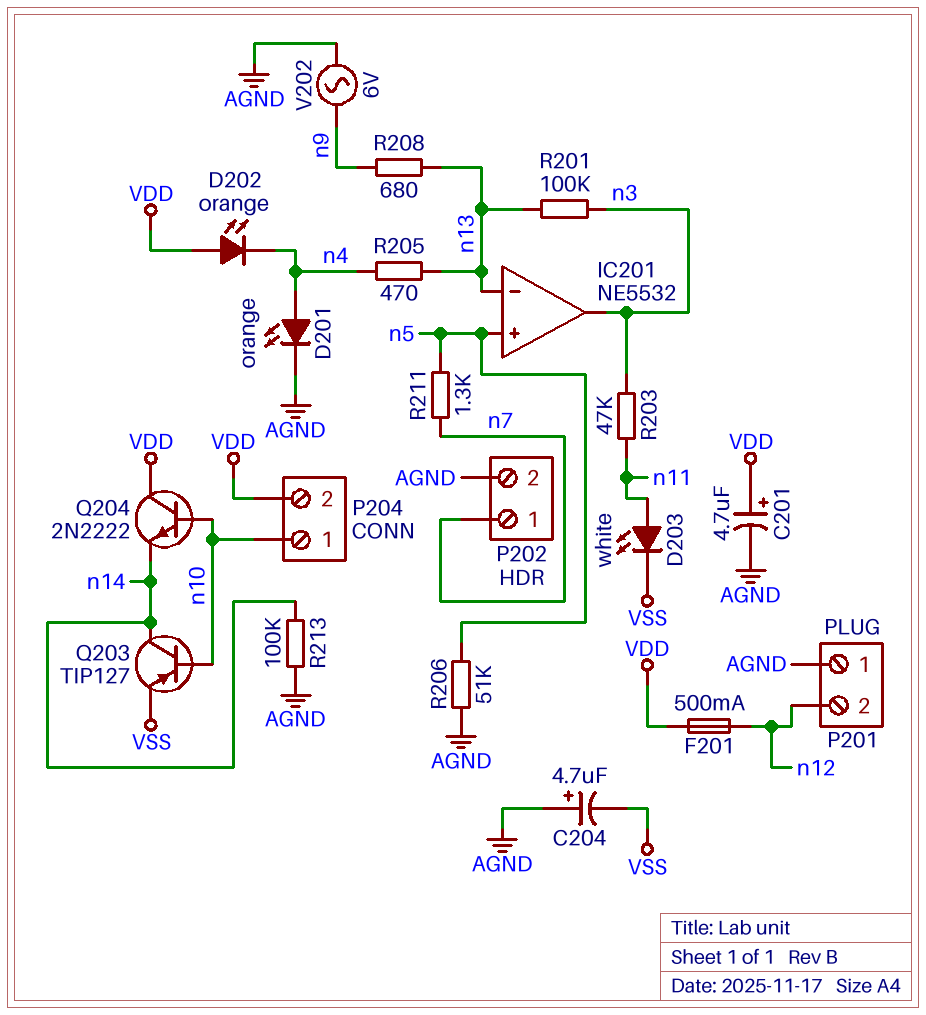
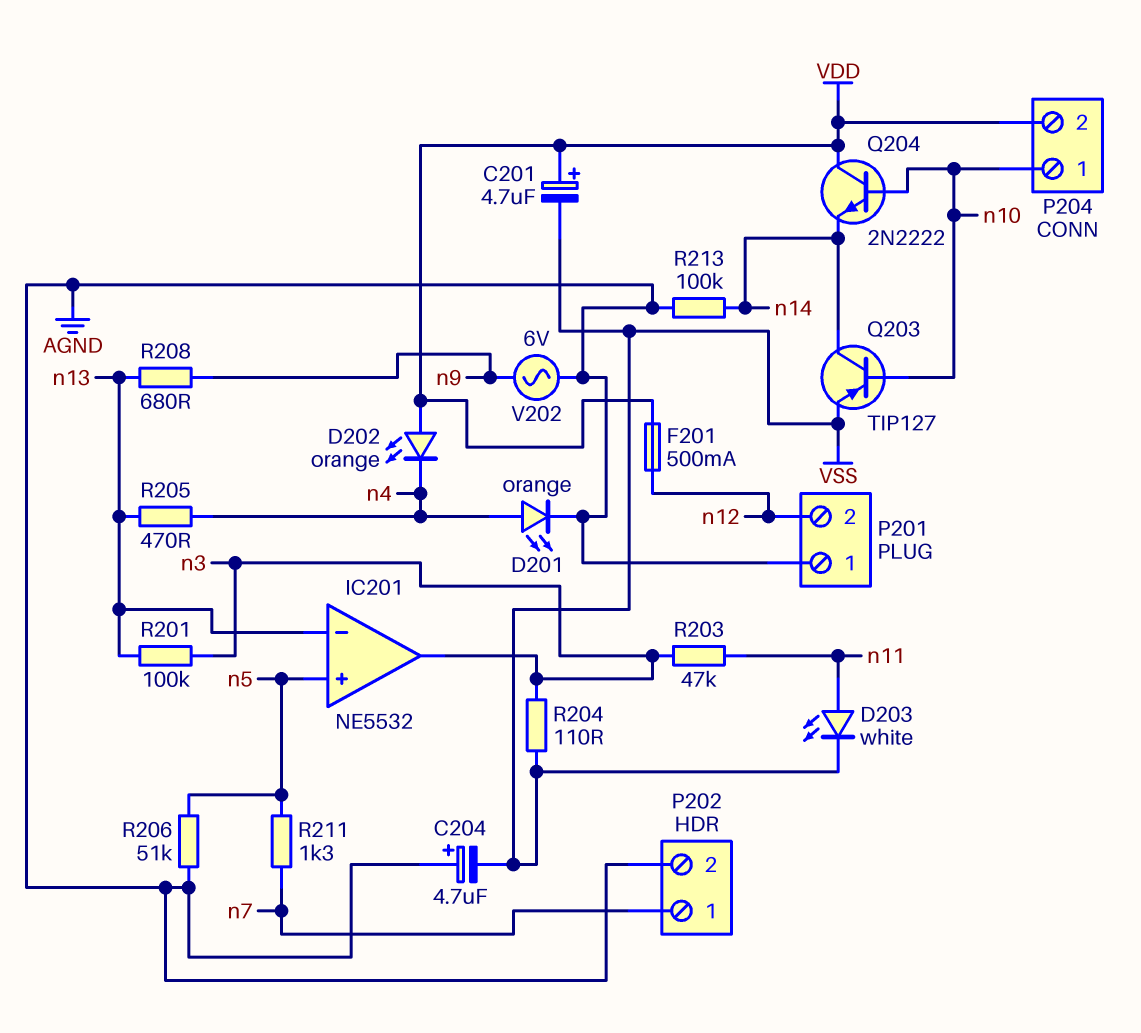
C201: 4.7uF (plus VDD, minus AGND) -> 4.7uF (plus VDD, minus VSS)
R204: none -> 110 (VSS, n3)

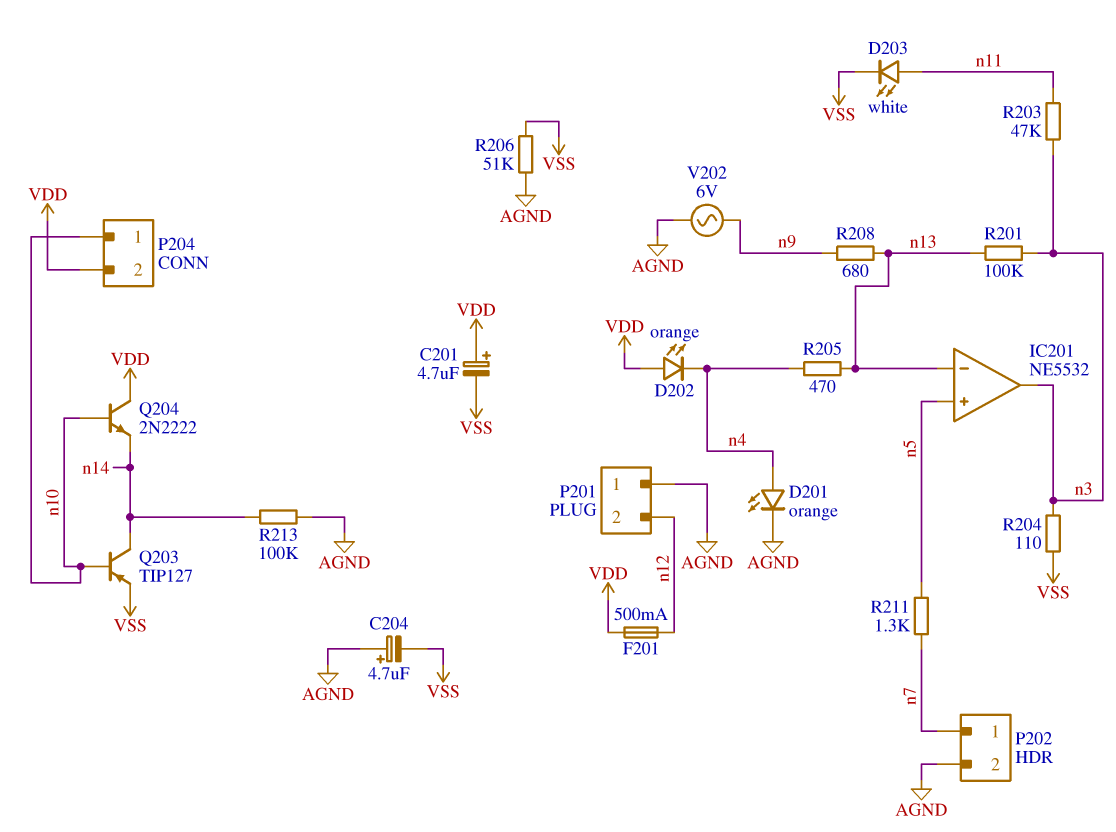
R206: 51k (AGND, n5) -> 51k (AGND, VSS)

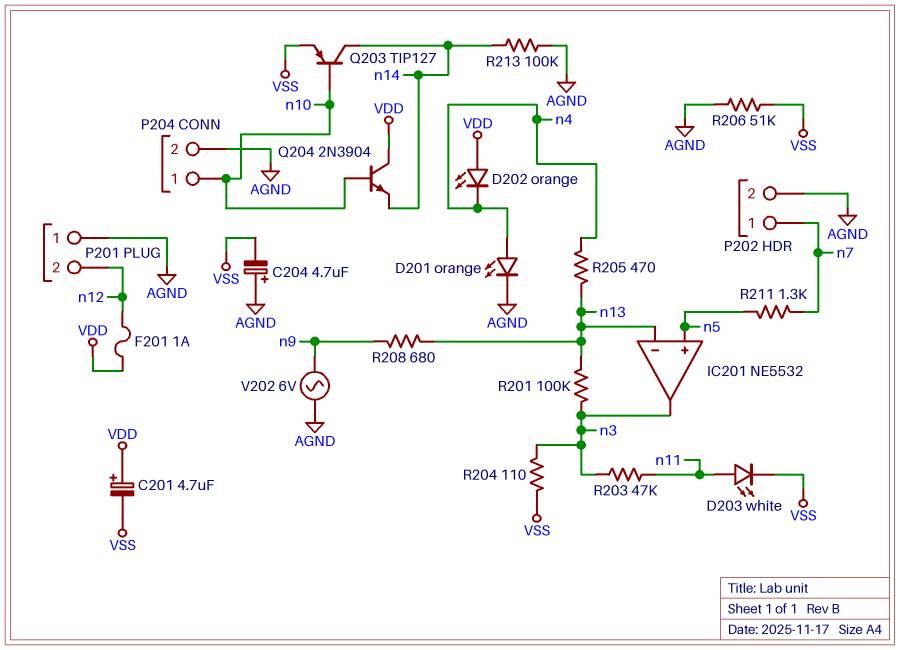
F201: 500mA (VDD, n12) -> 1A (VDD, n12)
P204 pin 2: VDD -> AGND
Q204: NPN 2N2222 (B n10, C VDD, E n14) -> NPN 2N3904 (B n10, C VDD, E n14)

